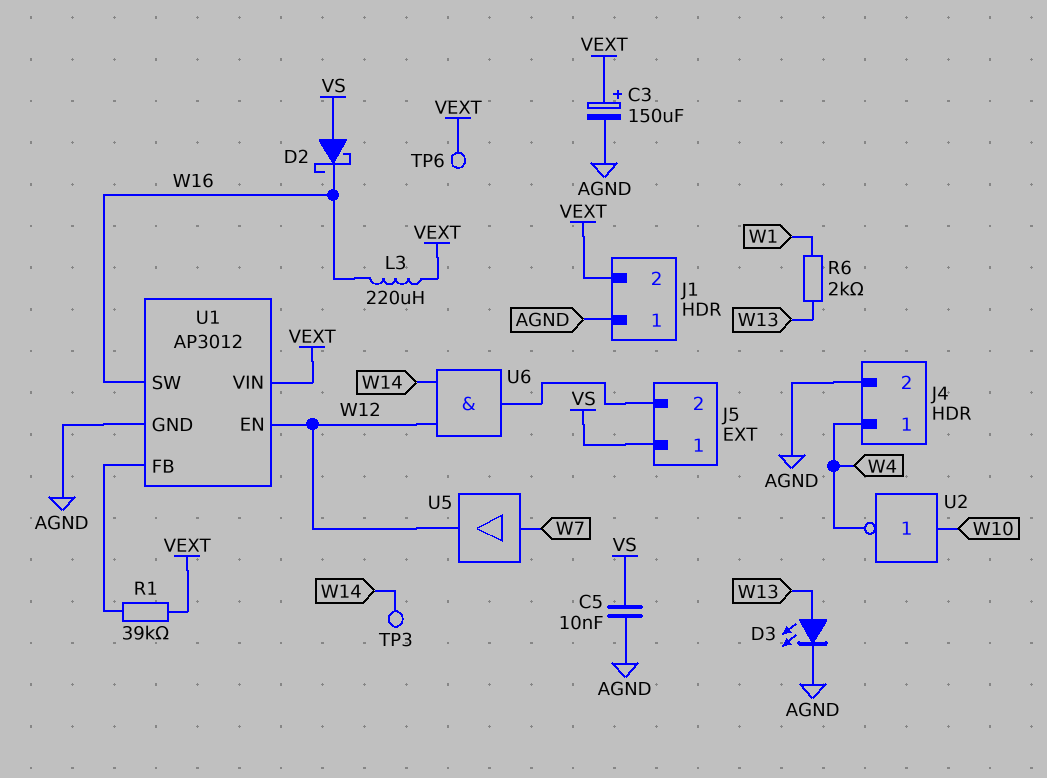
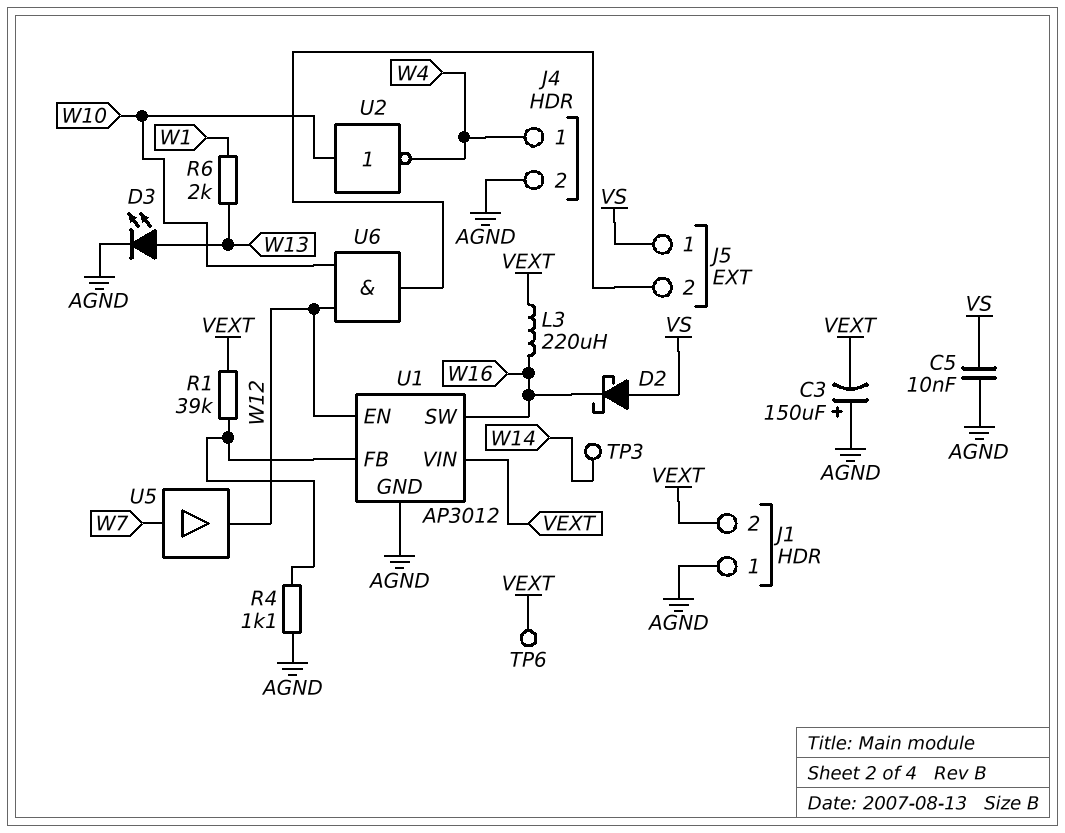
C3: 150uF (plus VEXT, minus AGND) -> 150uF (plus AGND, minus VEXT)
R4: none -> 1.1k (AGND, U1/FB)
U6: AND (in W12, in W14, out J5/2) -> AND (in W10, in W12, out J5/2)

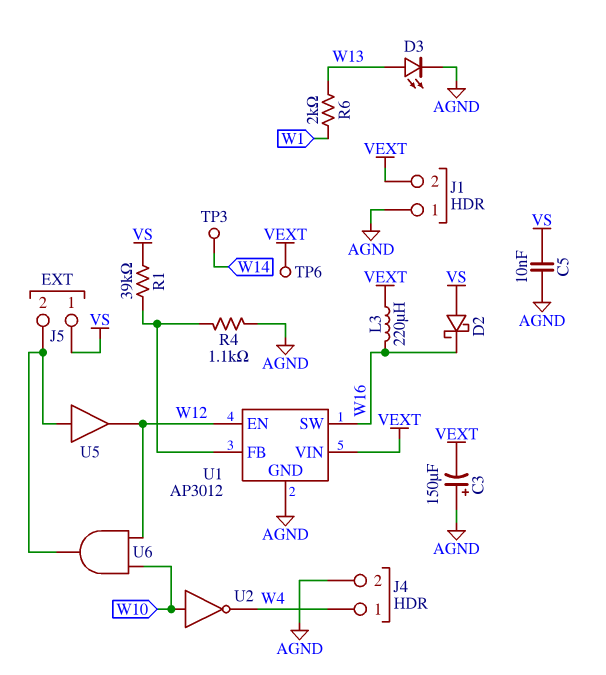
R1: 39k (U1/FB, VEXT) -> 39k (U1/FB, VS)
U5: buffer (in W7, out W12) -> buffer (in J5/2, out W12)

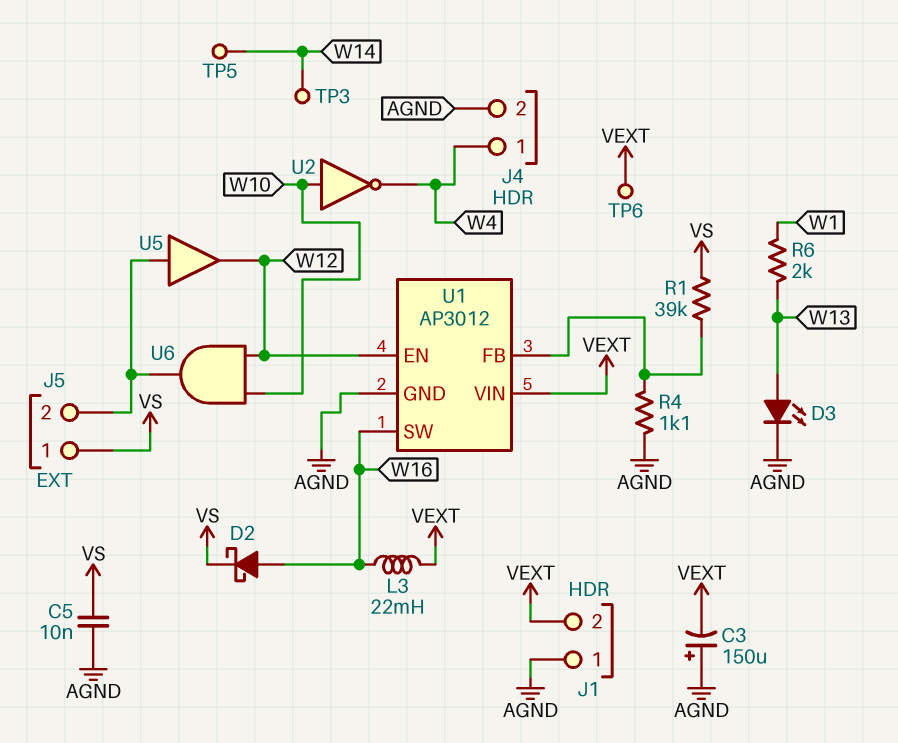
D2: schottky (A VS, K W16) -> schottky (A W16, K VS)
L3: 220uH (VEXT, W16) -> 22mH (VEXT, W16)
TP5: none -> test point (W14)

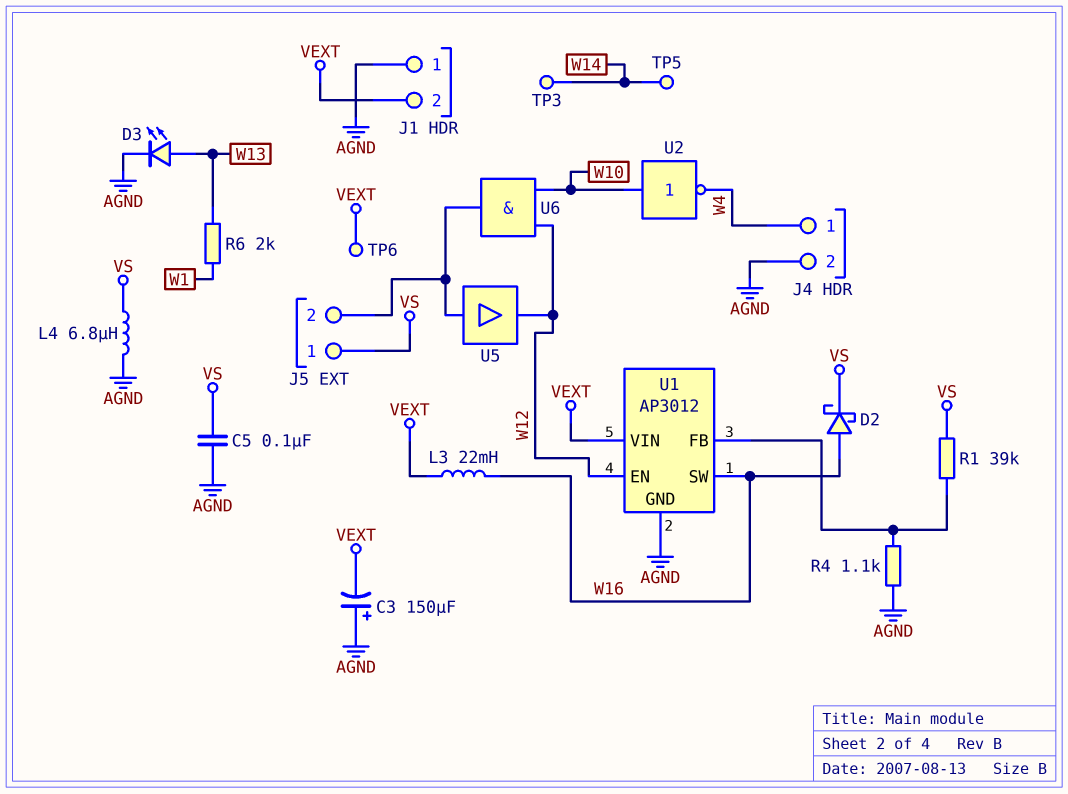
C5: 10nF (AGND, VS) -> 100nF (AGND, VS)
L4: none -> 6.8uH (AGND, VS)

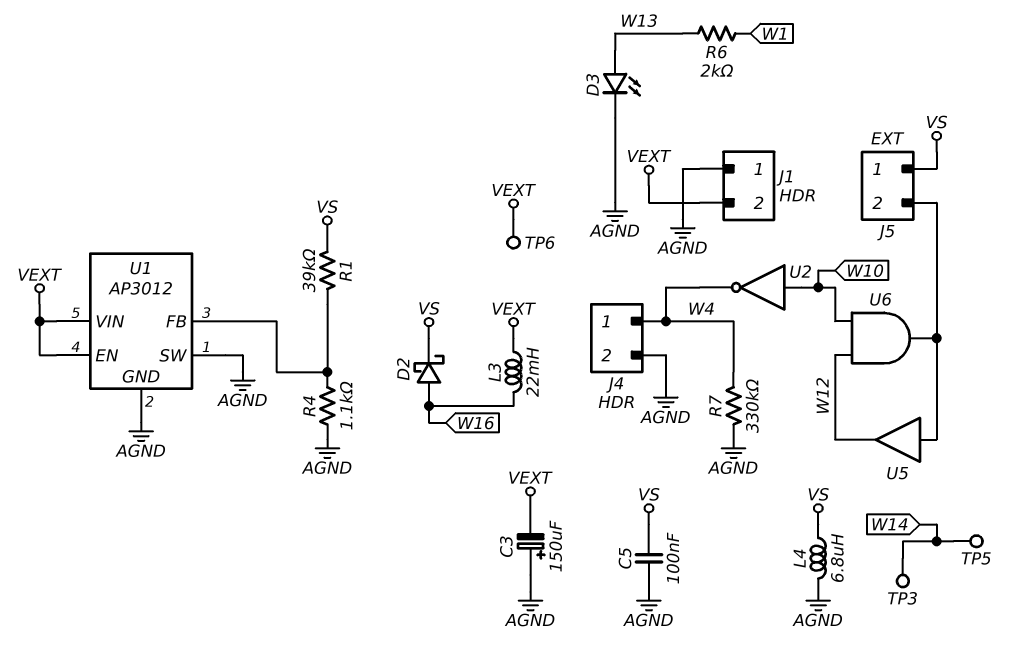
R7: none -> 330k (AGND, W4)
U1 pin EN: W12 -> VEXT
U1 pin SW: W16 -> AGND

